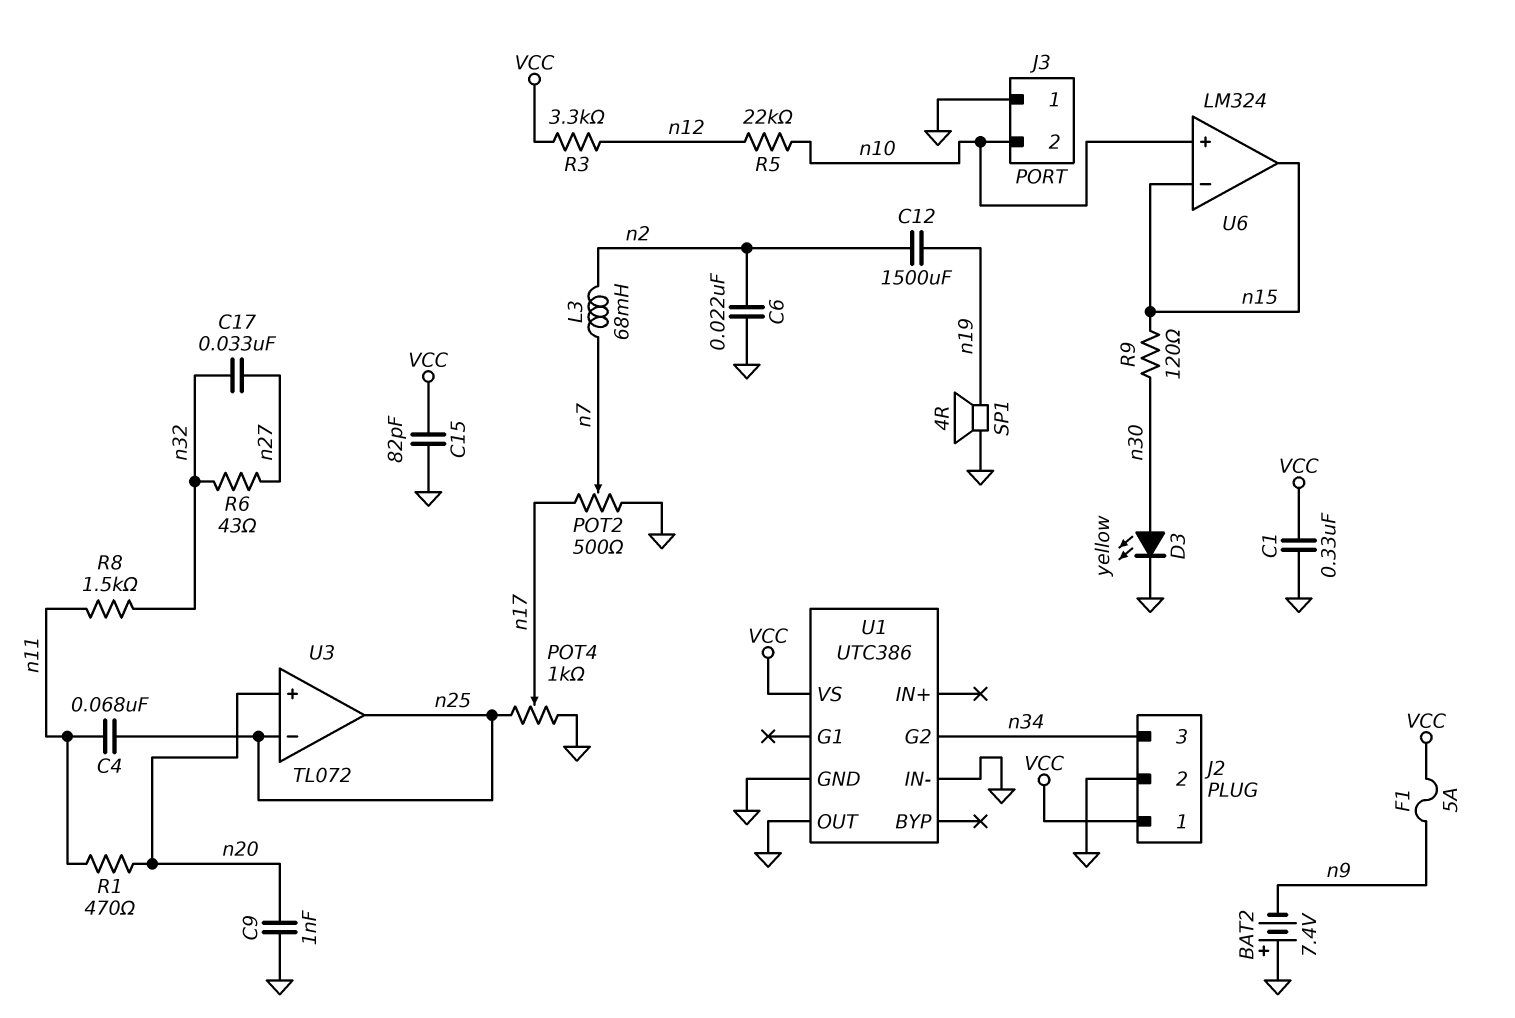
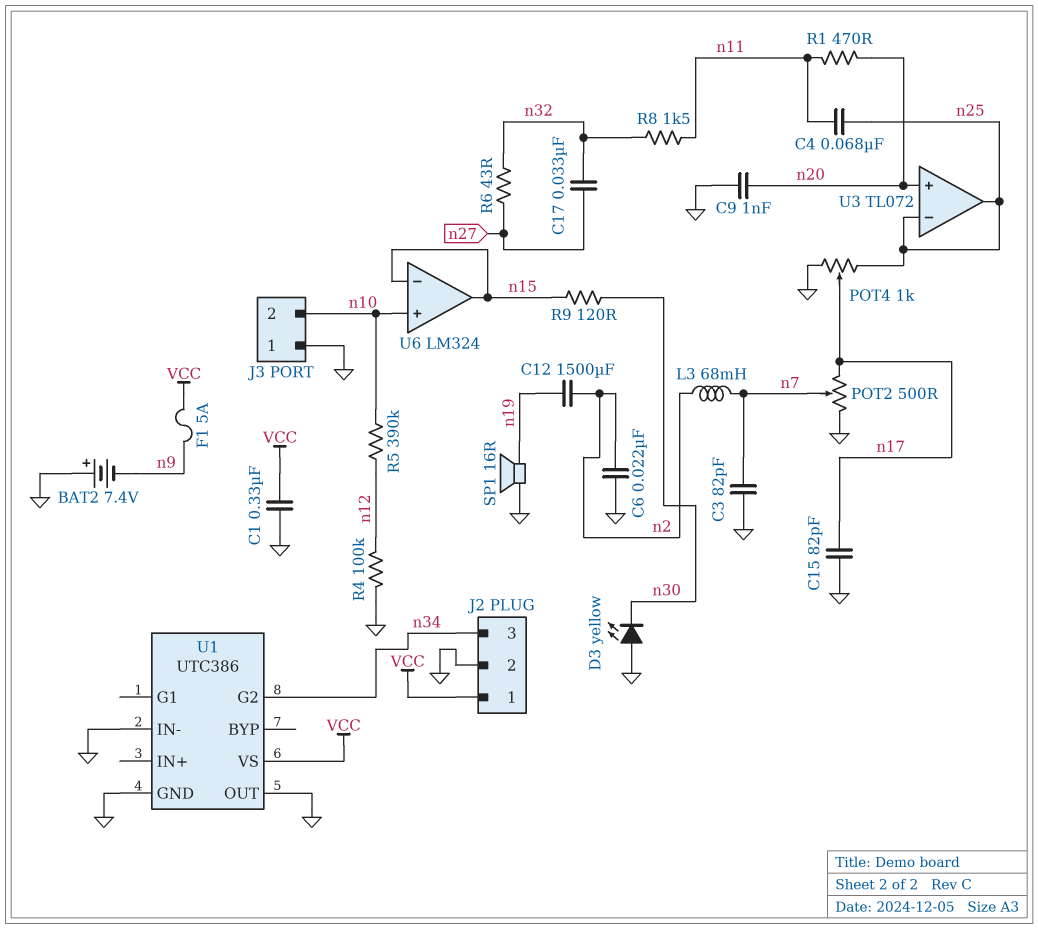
C3: none -> 82pF (GND, n7)
C15: 82pF (GND, VCC) -> 82pF (GND, n17)
D3: LED yellow (A n30, K GND) -> LED yellow (A GND, K n30)
R3: 3.3k (VCC, n12) -> none
R4: none -> 100k (GND, n12)
R5: 22k (n10, n12) -> 390k (n10, n12)
SP1: speaker 4R (GND, n19) -> speaker 16R (GND, n19)

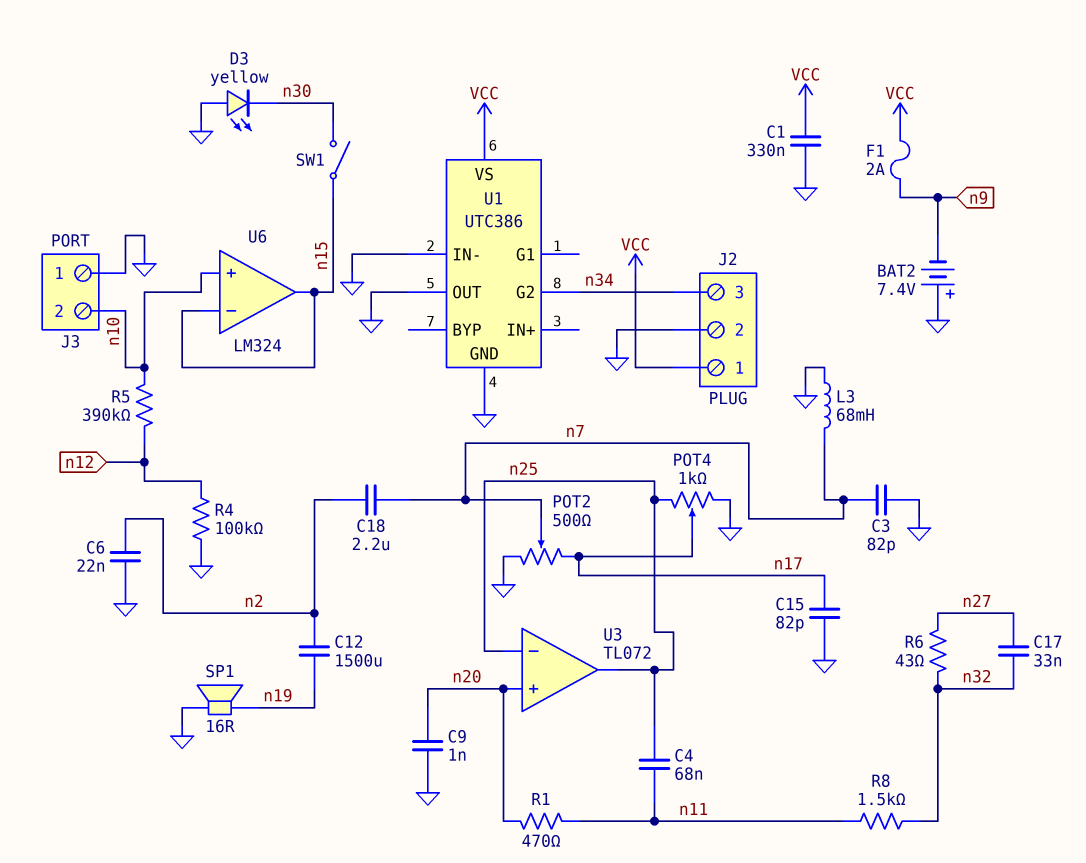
C18: none -> 2.2uF (n2, n7)
F1: 5A (VCC, n9) -> 2A (VCC, n9)
L3: 68mH (n2, n7) -> 68mH (GND, n7)
R9: 120 (n15, n30) -> none
SW1: none -> switch (n15, n30)

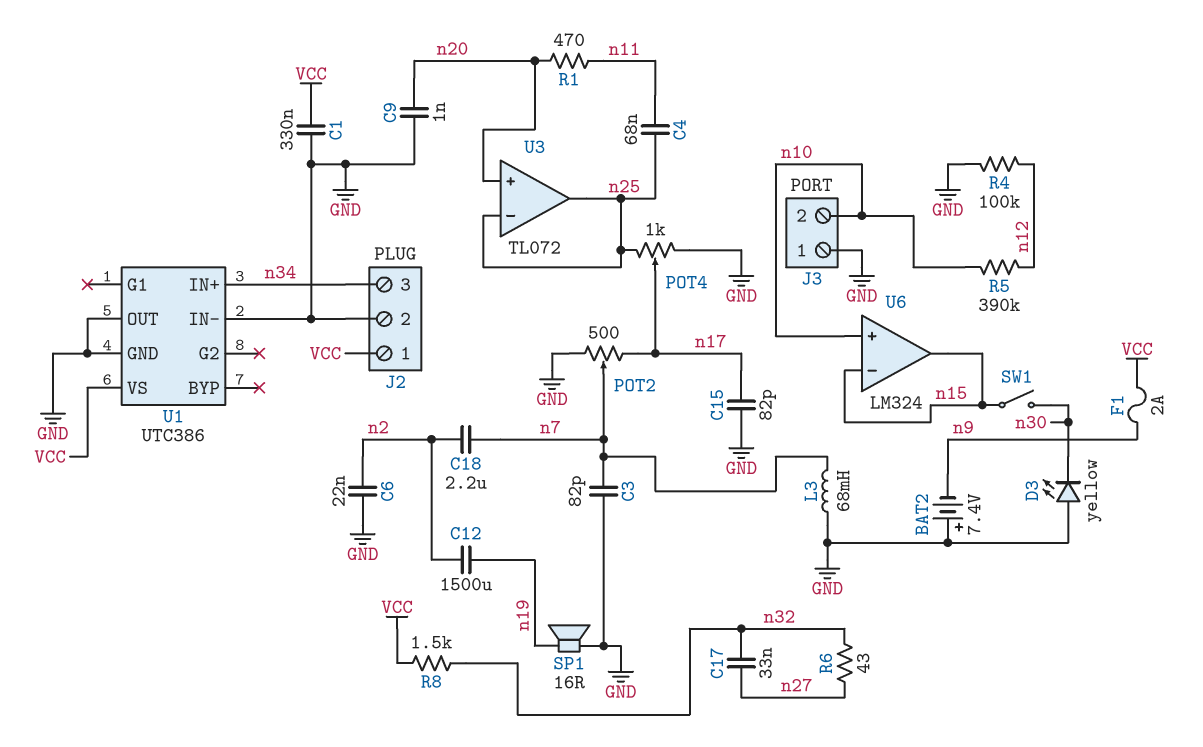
R8: 1.5k (n11, n32) -> 1.5k (VCC, n32)
U1 pin G2: n34 -> none
U1 pin IN+: none -> n34

